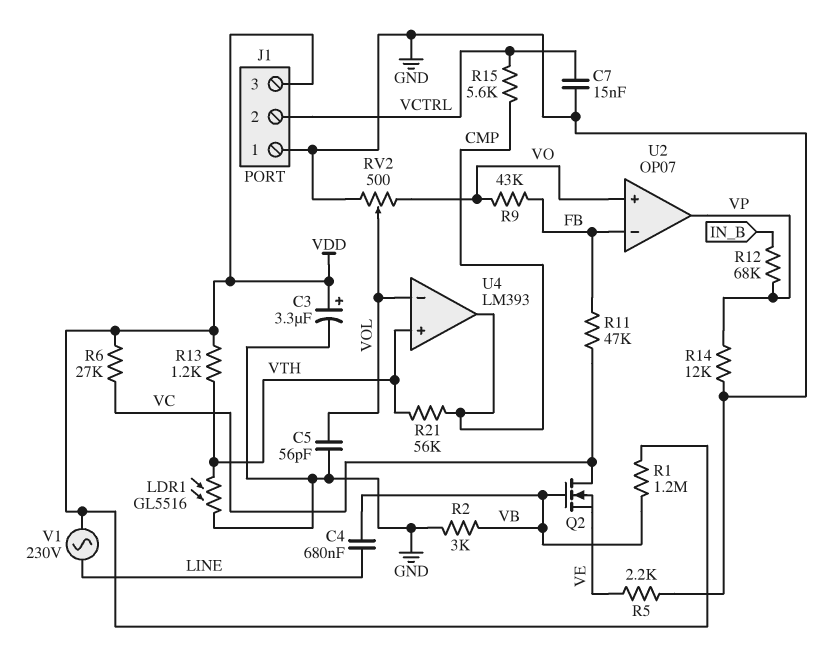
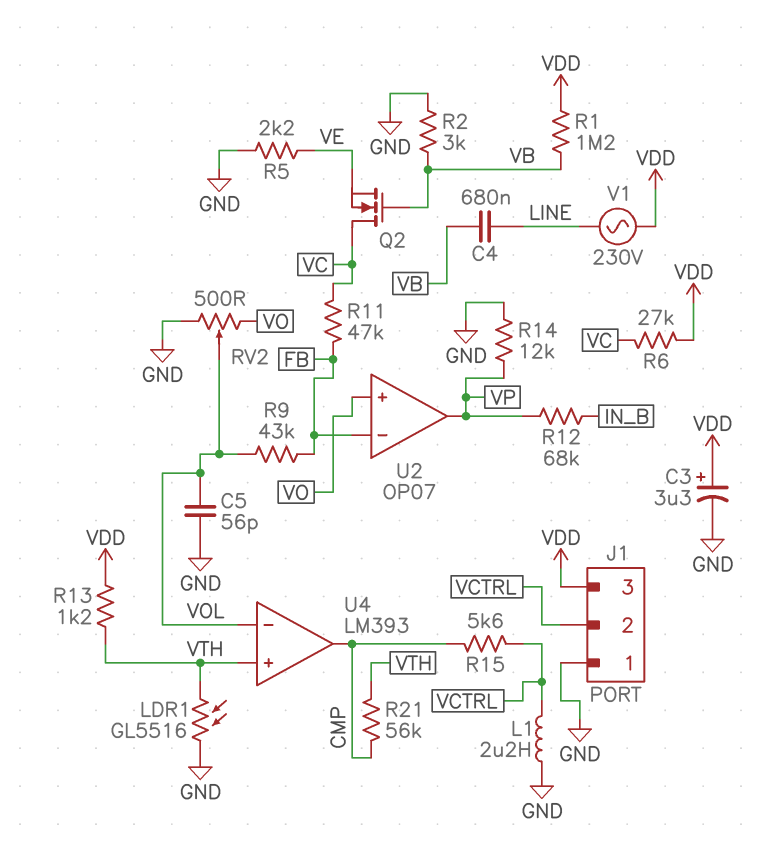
C7: 15nF (GND, VCTRL) -> none
L1: none -> 2.2uH (GND, VCTRL)
R9: 43k (FB, VO) -> 43k (FB, VOL)

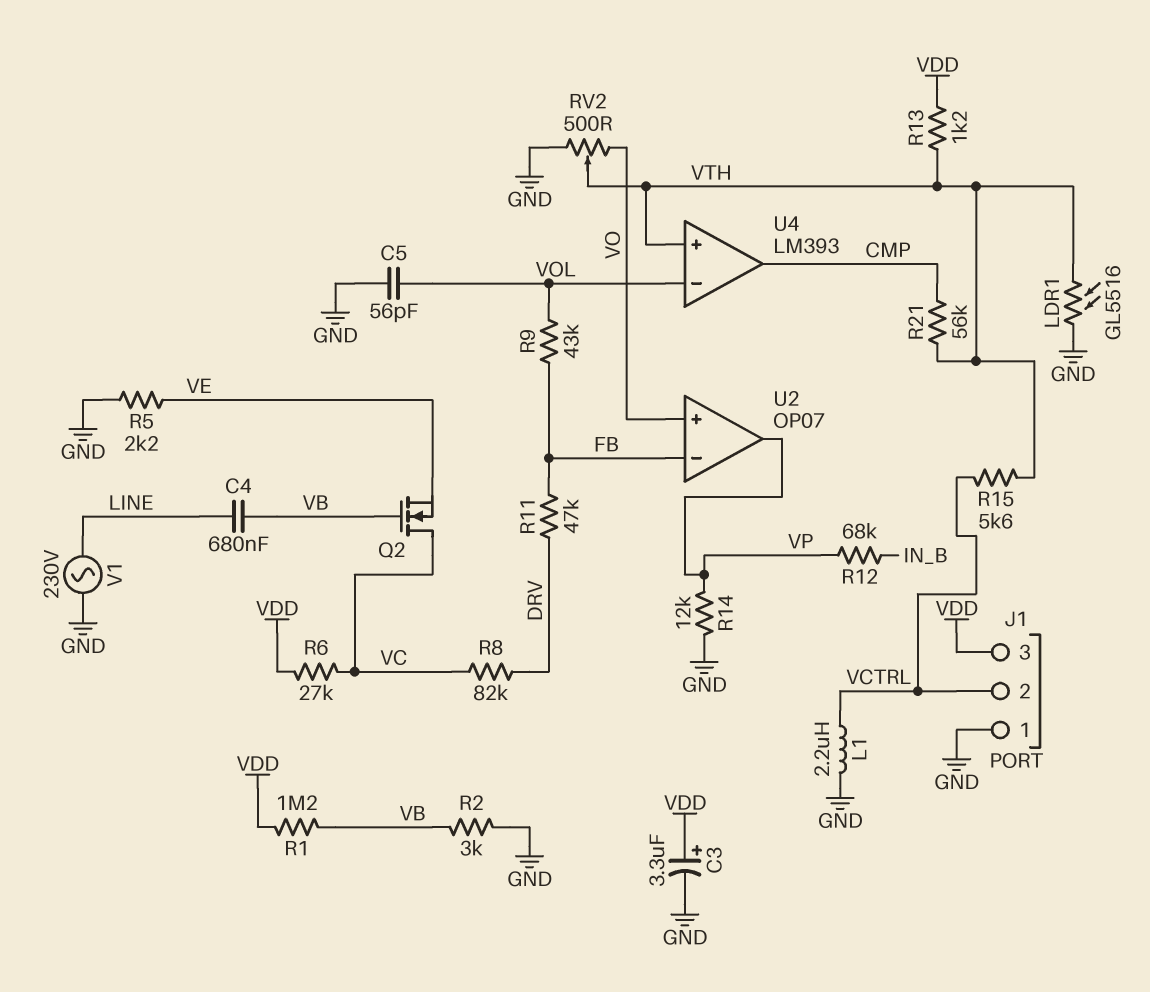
R8: none -> 82k (DRV, VC)
R11: 47k (FB, VC) -> 47k (DRV, FB)
R15: 5.6k (CMP, VCTRL) -> 5.6k (VCTRL, VTH)
RV2: 500 (GND, VO, wiper VOL) -> 500 (GND, VO, wiper VTH)
V1: AC 230V (LINE, VDD) -> AC 230V (GND, LINE)

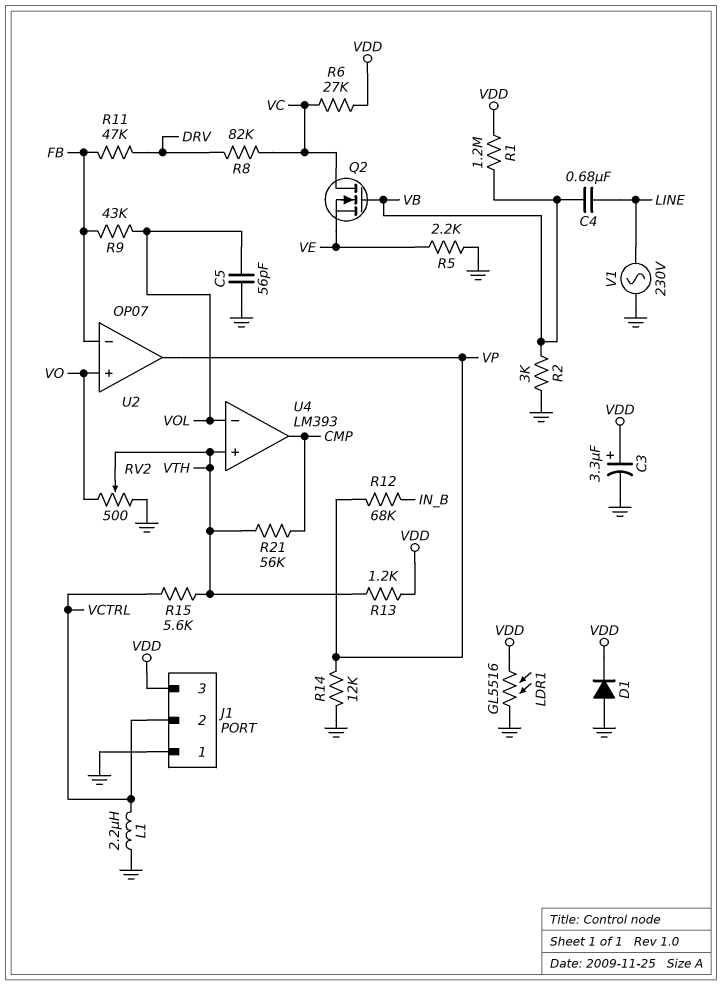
D1: none -> diode (A GND, K VDD)
LDR1: GL5516 (GND, VTH) -> GL5516 (GND, VDD)

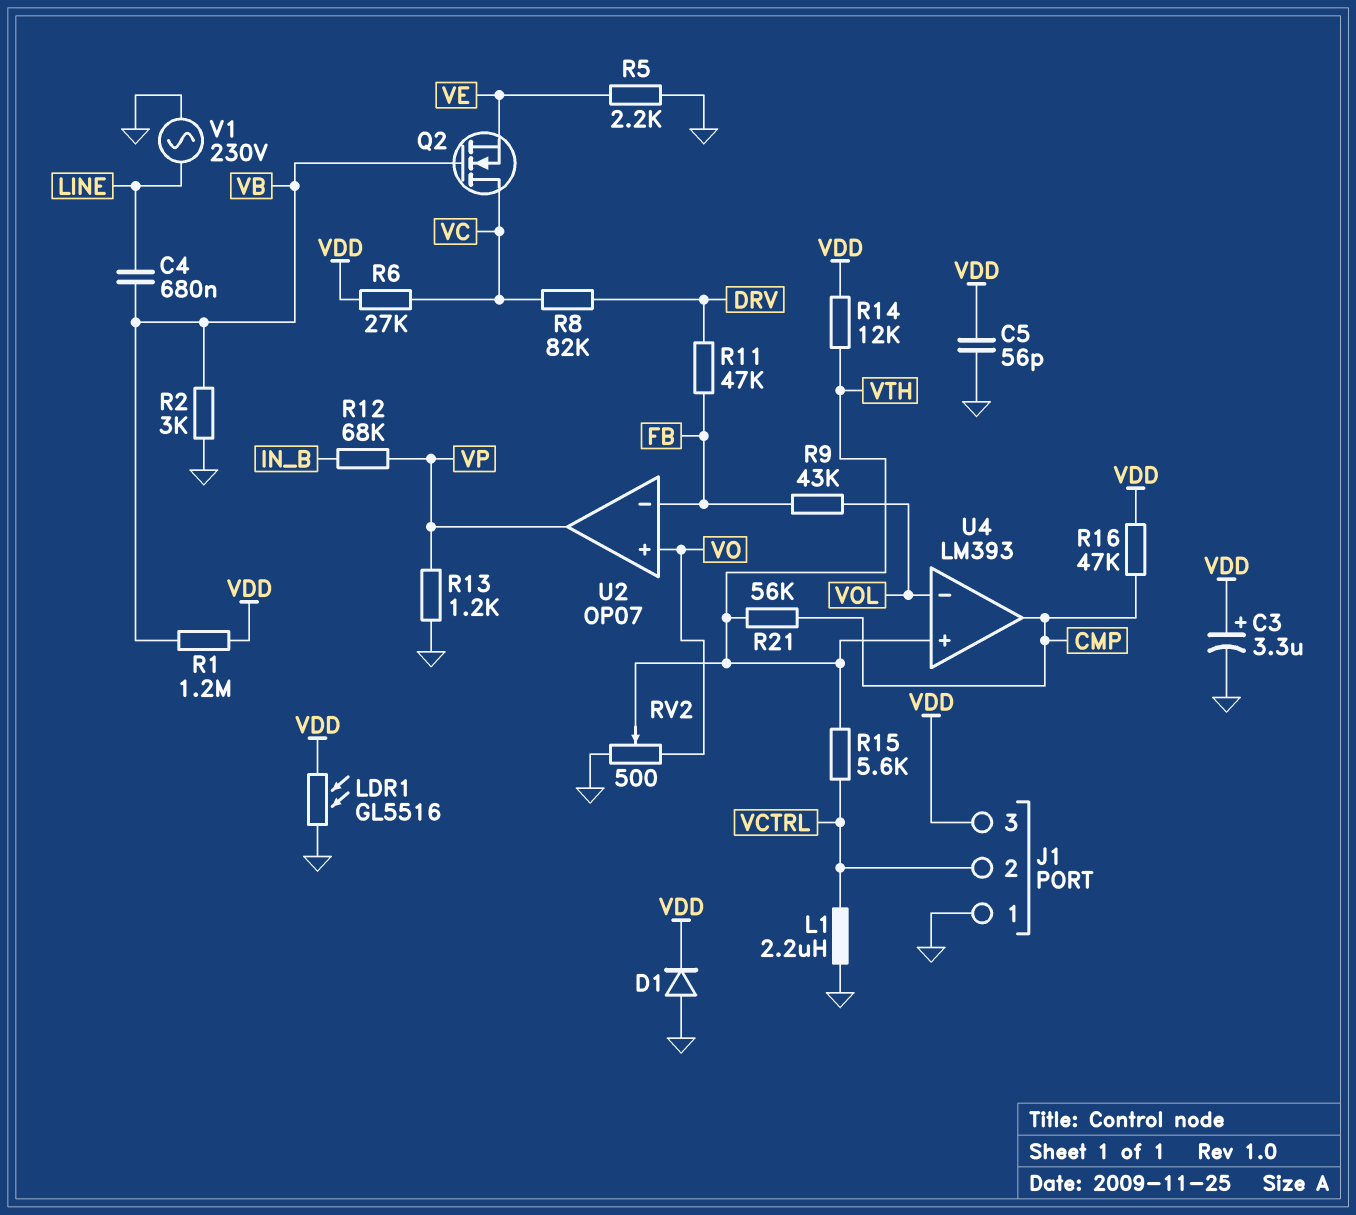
C5: 56pF (GND, VOL) -> 56pF (GND, VDD)
R13: 1.2k (VDD, VTH) -> 1.2k (GND, VP)
R14: 12k (GND, VP) -> 12k (VDD, VTH)
R16: none -> 47k (CMP, VDD)

